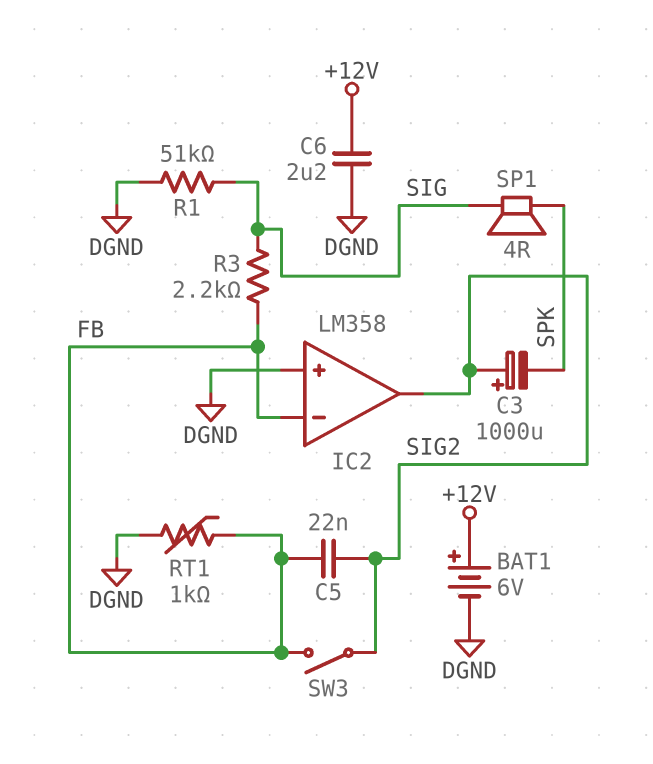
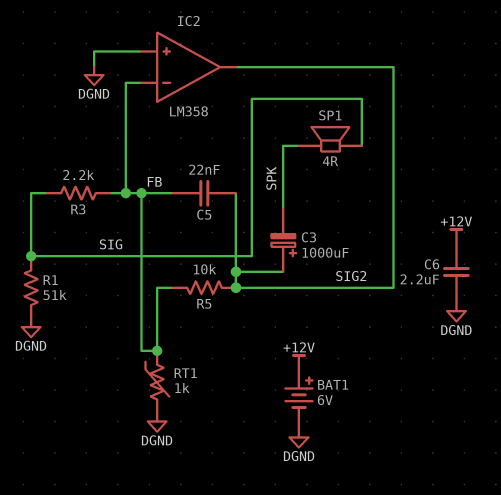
R5: none -> 10k (FB, SIG2)
SW3: switch (FB, SIG2) -> none

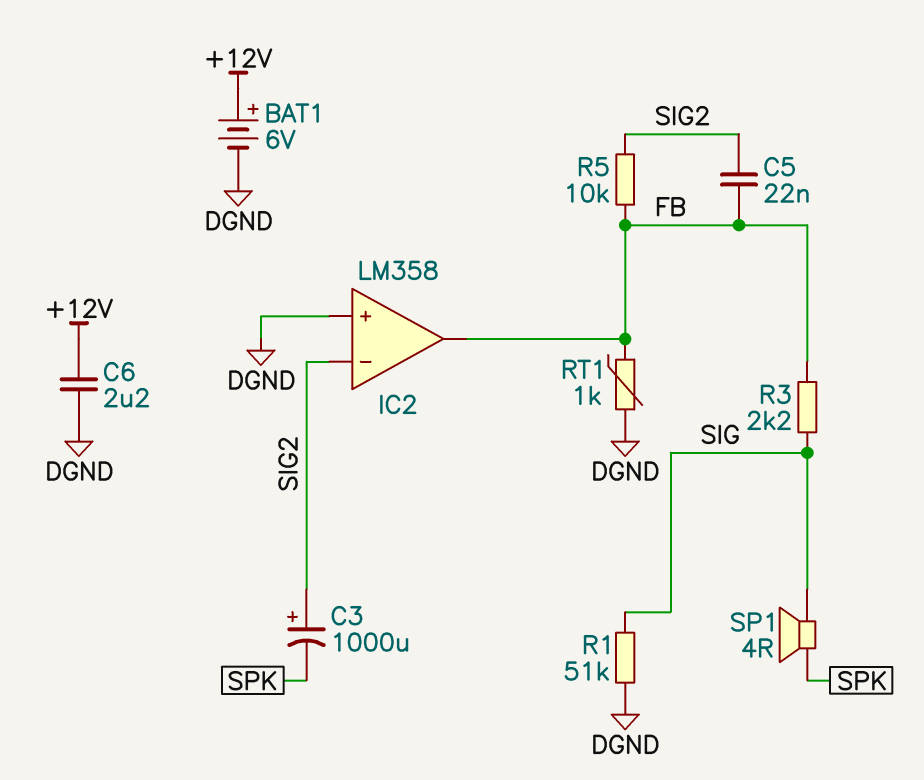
IC2 pin in-: FB -> SIG2
IC2 pin out: SIG2 -> FB

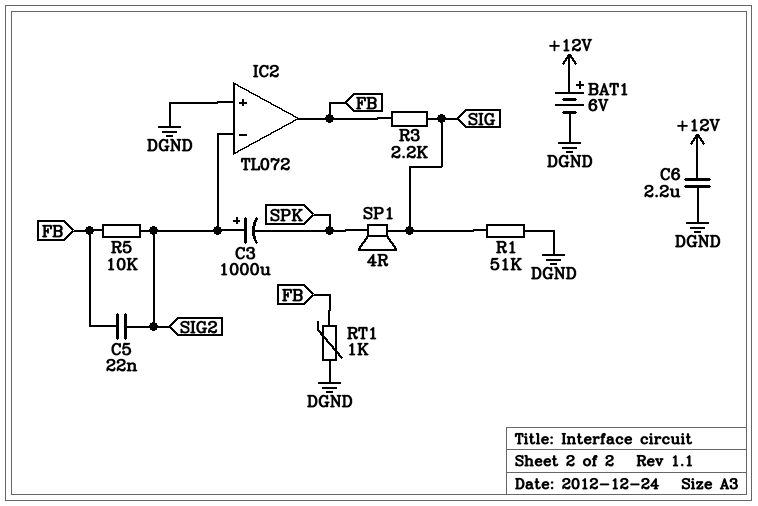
IC2: LM358 -> TL072

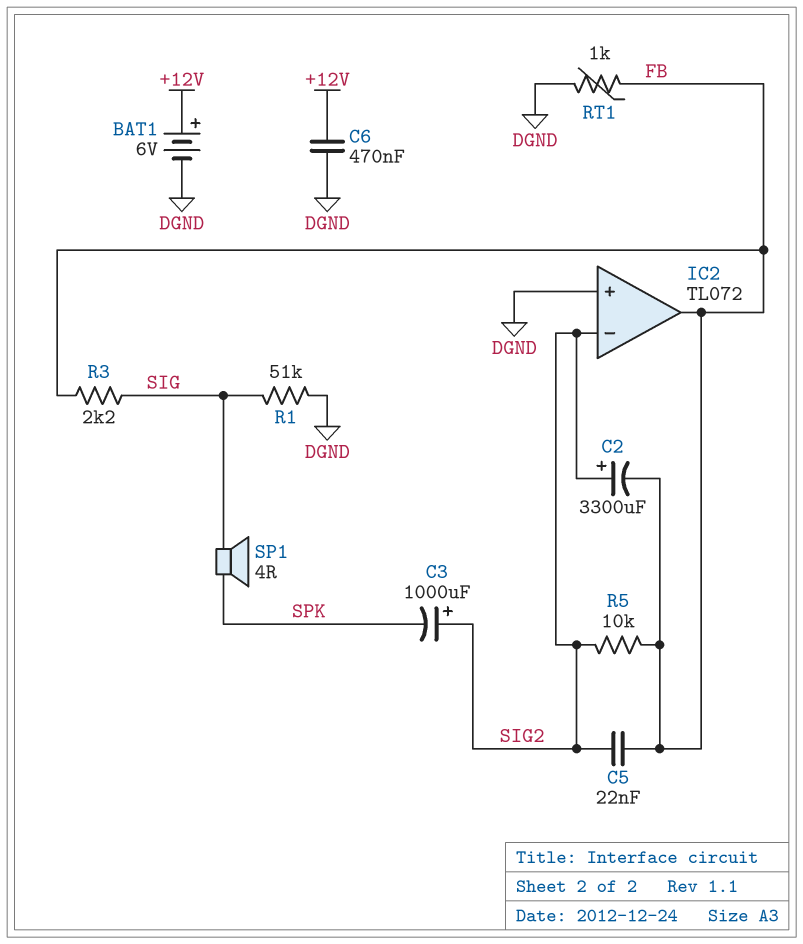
C2: none -> 3300uF (plus SIG2, minus FB)
C6: 2.2uF (+12V, DGND) -> 470nF (+12V, DGND)

